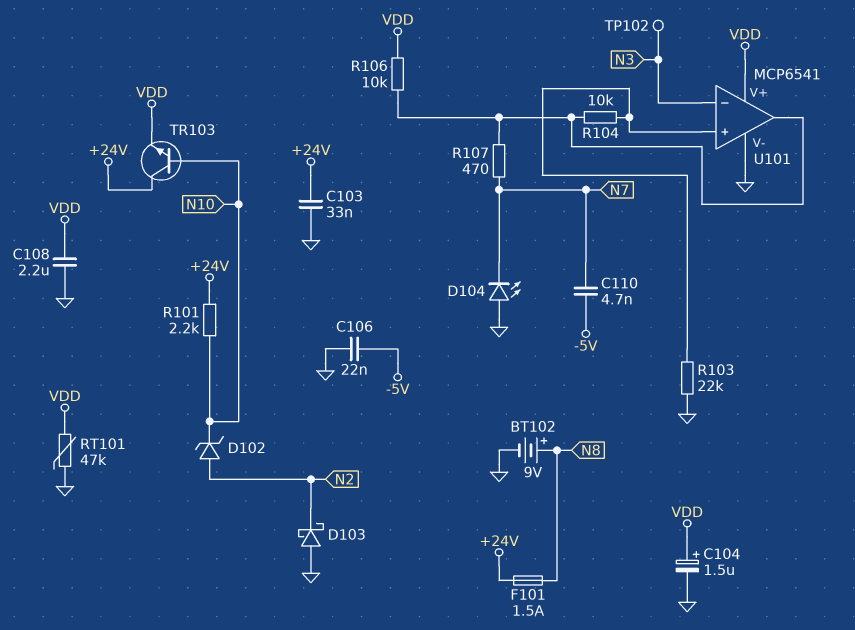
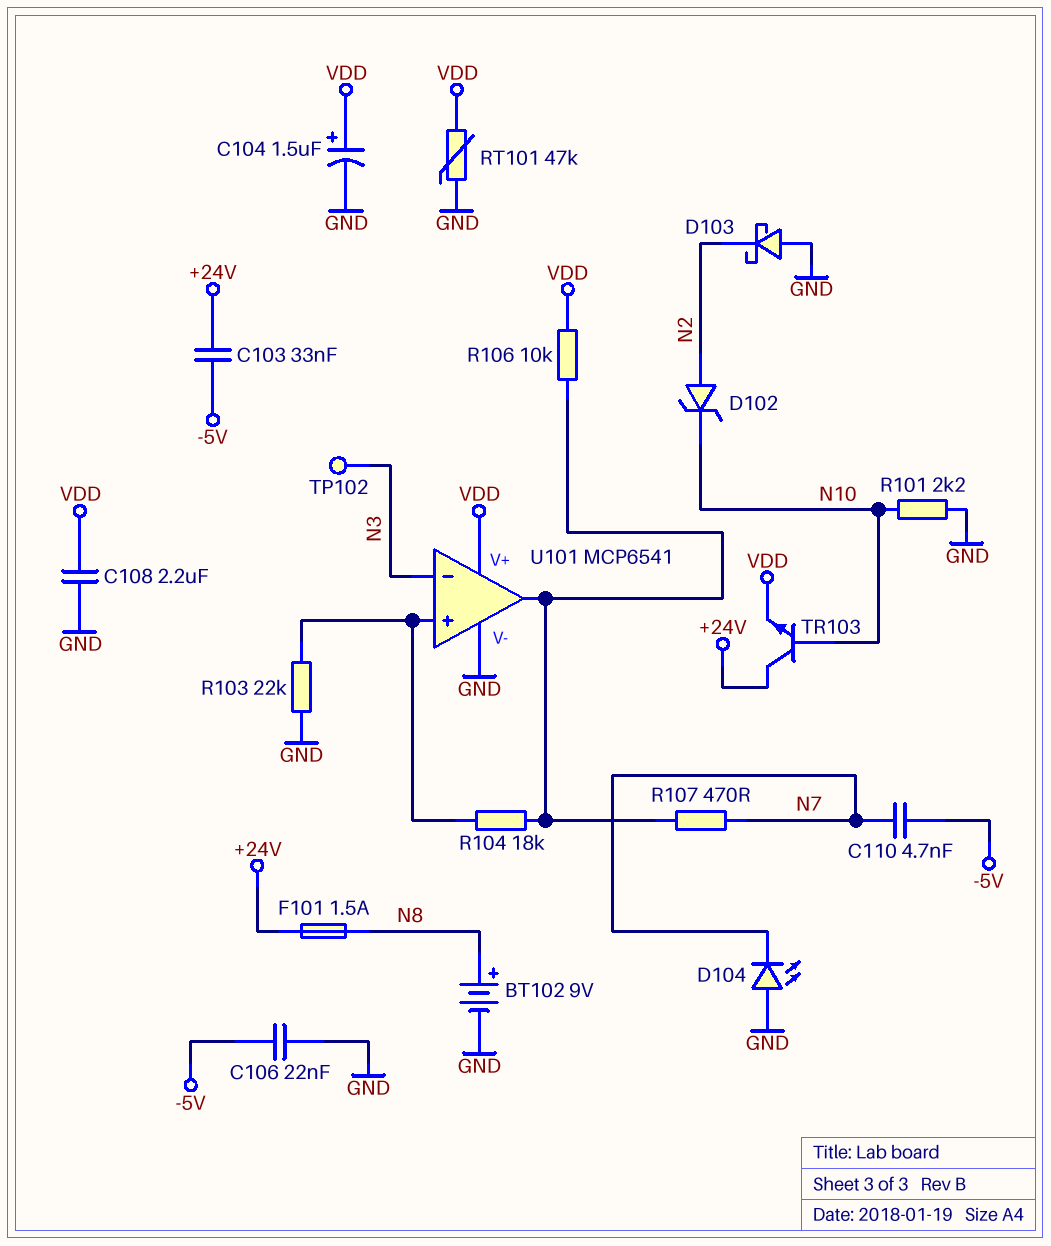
C103: 33nF (+24V, GND) -> 33nF (+24V, -5V)
R101: 2.2k (+24V, N10) -> 2.2k (GND, N10)
R104: 10k (U101/in+, U101/out) -> 18k (U101/in+, U101/out)

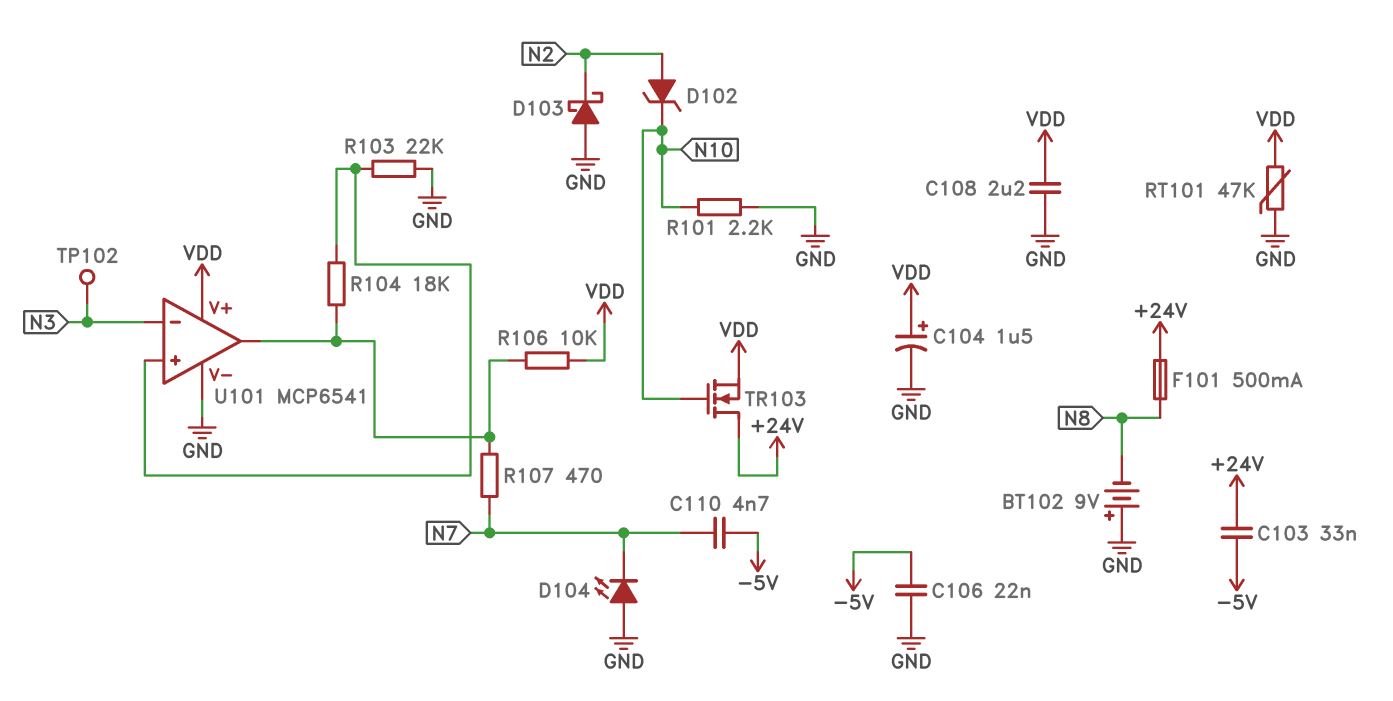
BT102: 9V (plus N8, minus GND) -> 9V (plus GND, minus N8)
F101: 1.5A (+24V, N8) -> 500mA (+24V, N8)
TR103: NPN (B N10, C +24V, E VDD) -> NMOS (G N10, D +24V, S VDD)

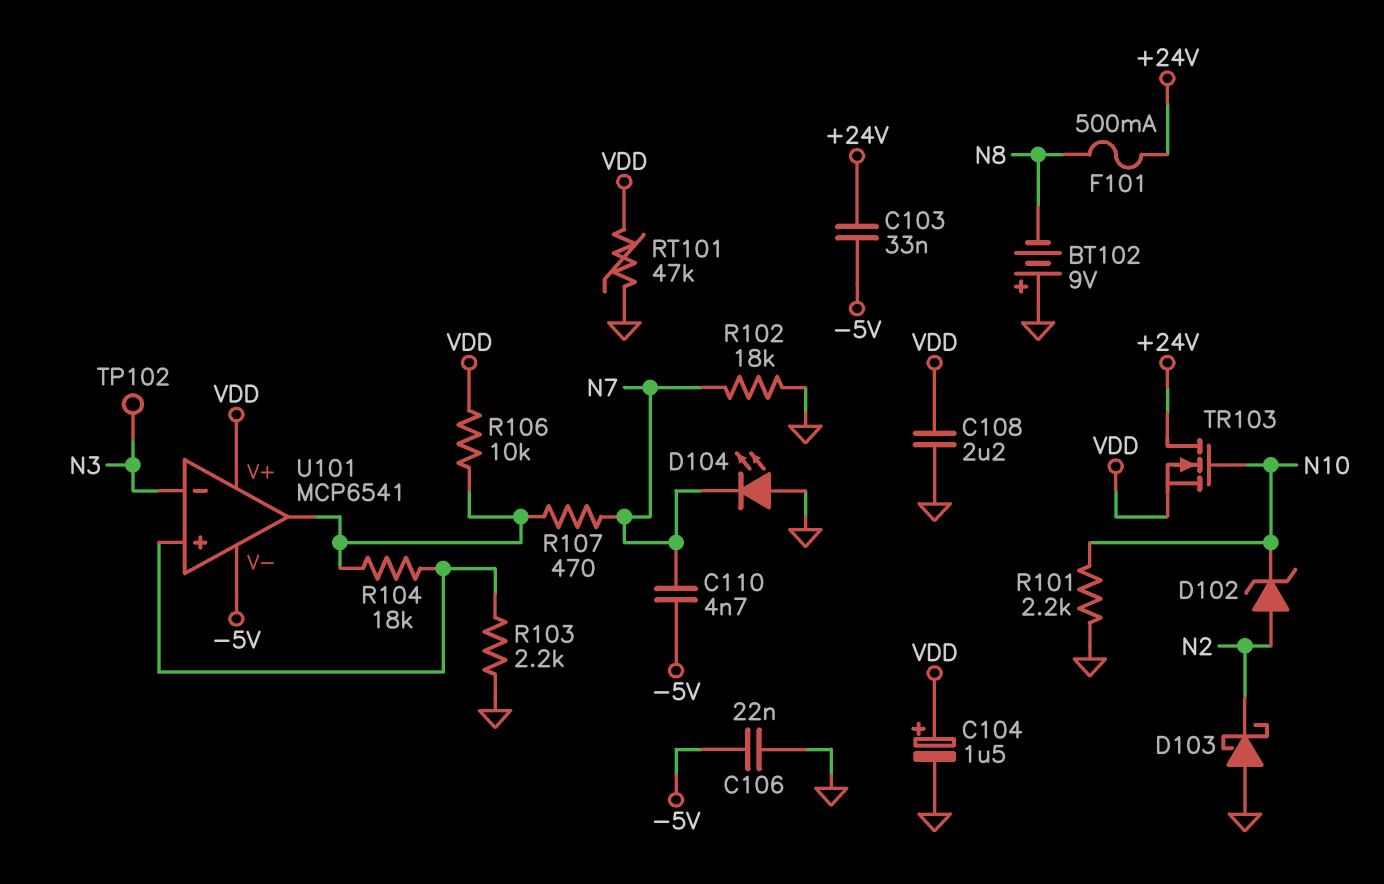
R102: none -> 18k (GND, N7)
R103: 22k (GND, U101/in+) -> 2.2k (GND, U101/in+)
U101 pin V-: GND -> -5V

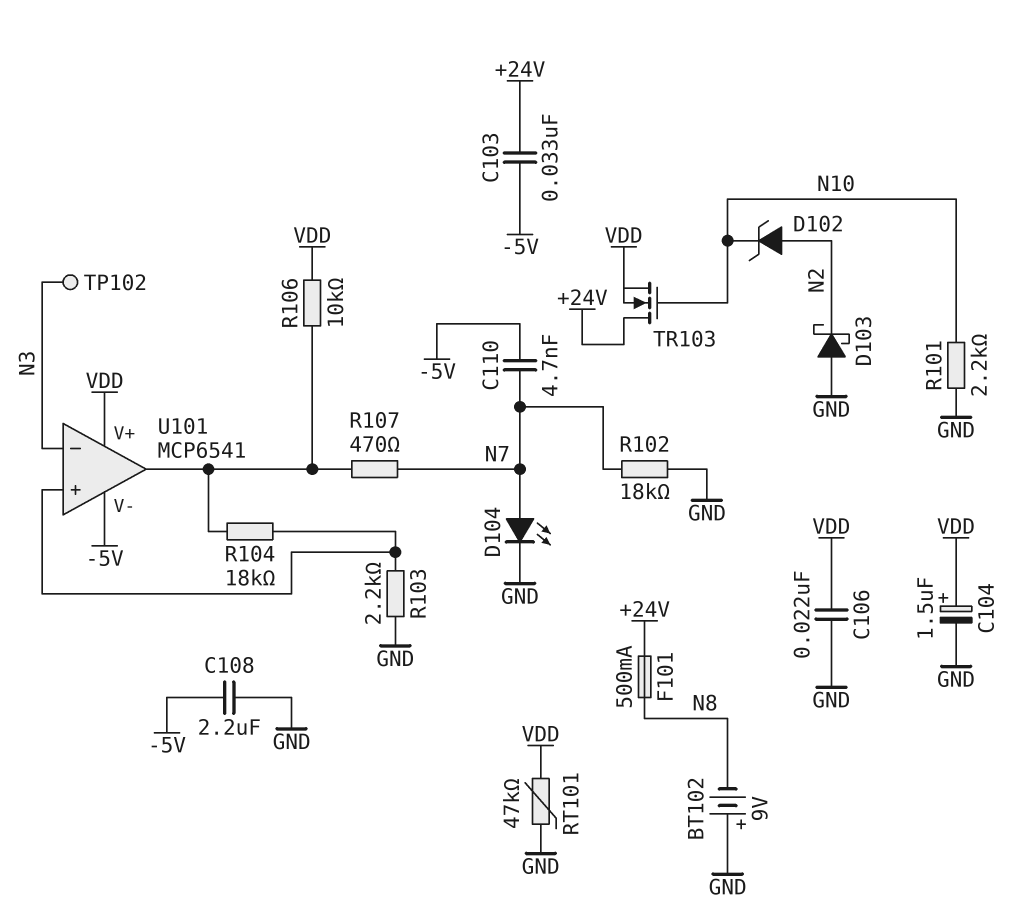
C106: 22nF (-5V, GND) -> 22nF (GND, VDD)
C108: 2.2uF (GND, VDD) -> 2.2uF (-5V, GND)
D104: LED (A GND, K N7) -> LED (A N7, K GND)

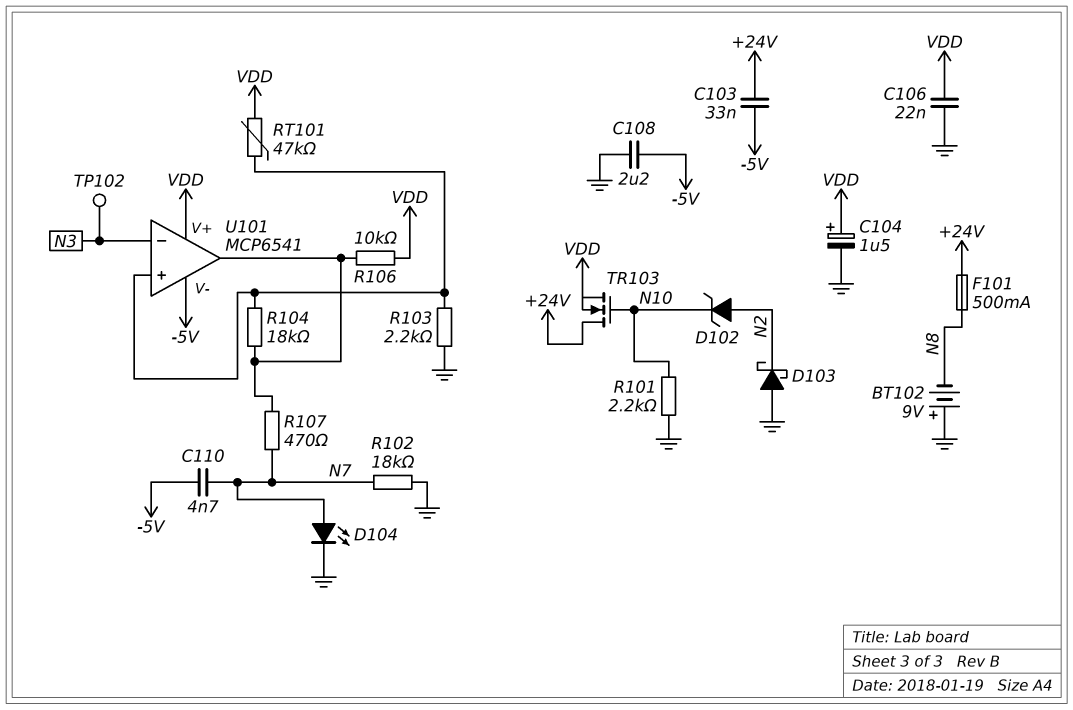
RT101: 47k (GND, VDD) -> 47k (U101/in+, VDD)

